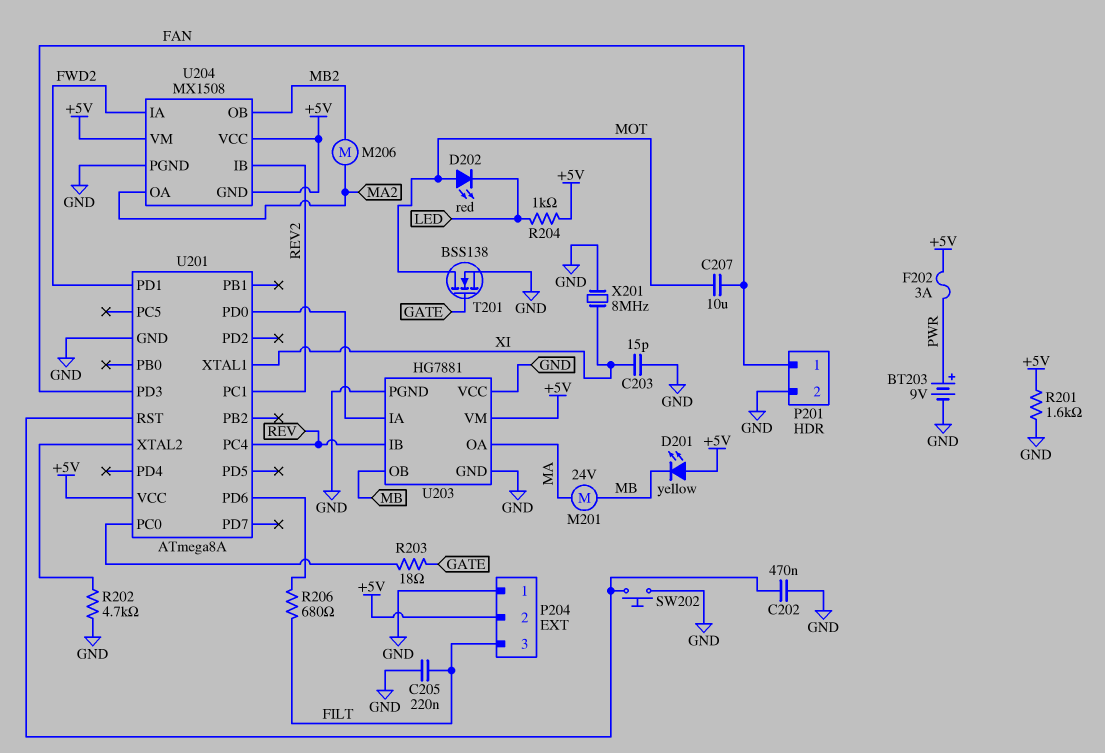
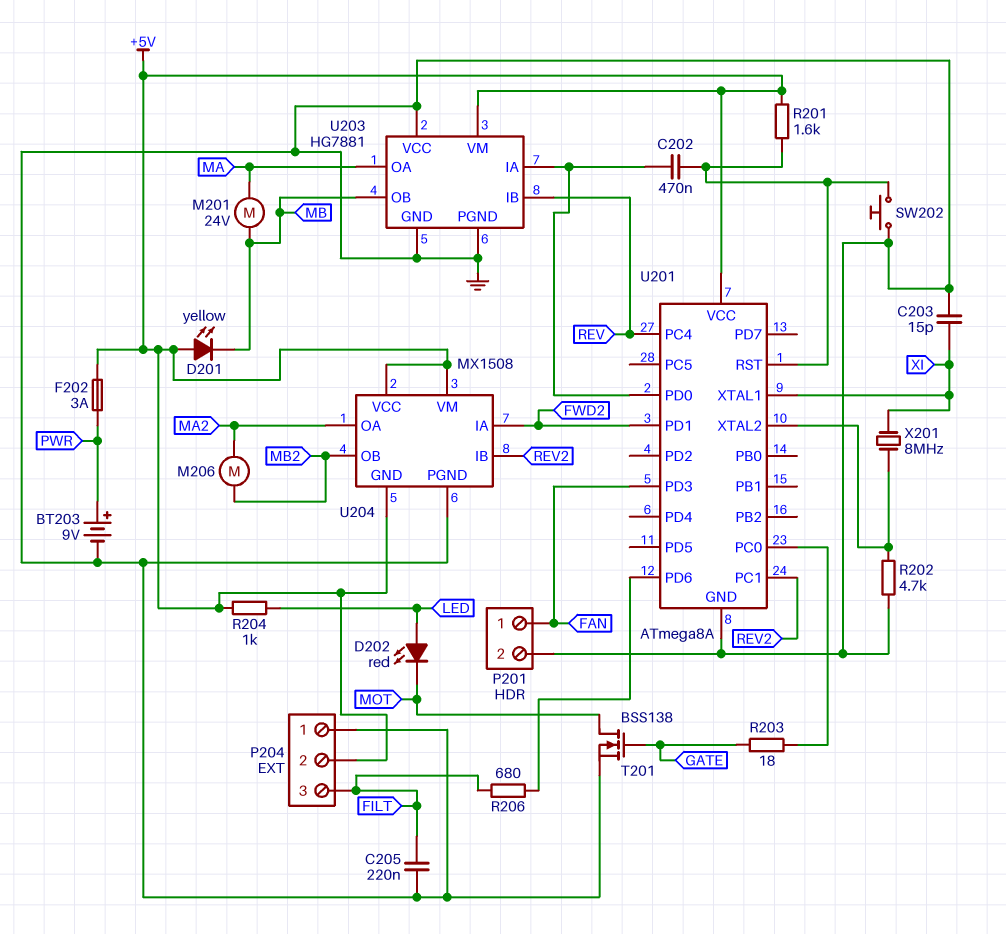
C202: 470nF (GND, U201/RST) -> 470nF (U201/PD0, U201/RST)
C207: 10uF (FAN, MOT) -> none
D202: LED red (A MOT, K LED) -> LED red (A LED, K MOT)
R201: 1.6k (+5V, GND) -> 1.6k (+5V, U201/RST)
X201: 8MHz (GND, XI) -> 8MHz (U201/XTAL2, XI)

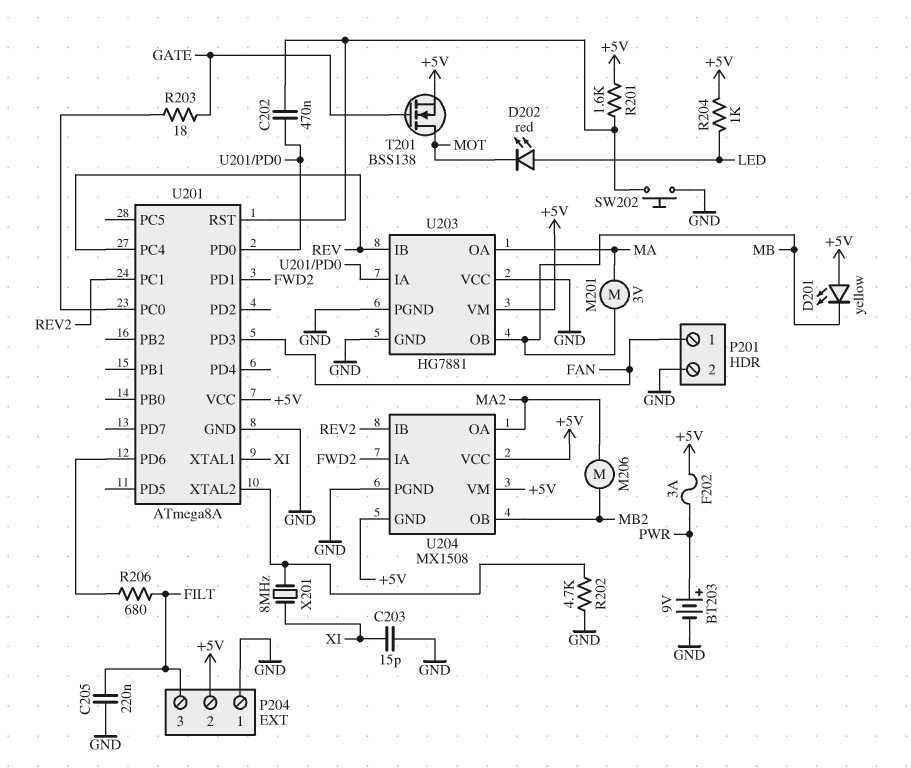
M201: motor 24V (MA, MB) -> motor 3V (MA, MB)
T201: NMOS BSS138 (G GATE, D MOT, S GND) -> NMOS BSS138 (G GATE, D MOT, S +5V)

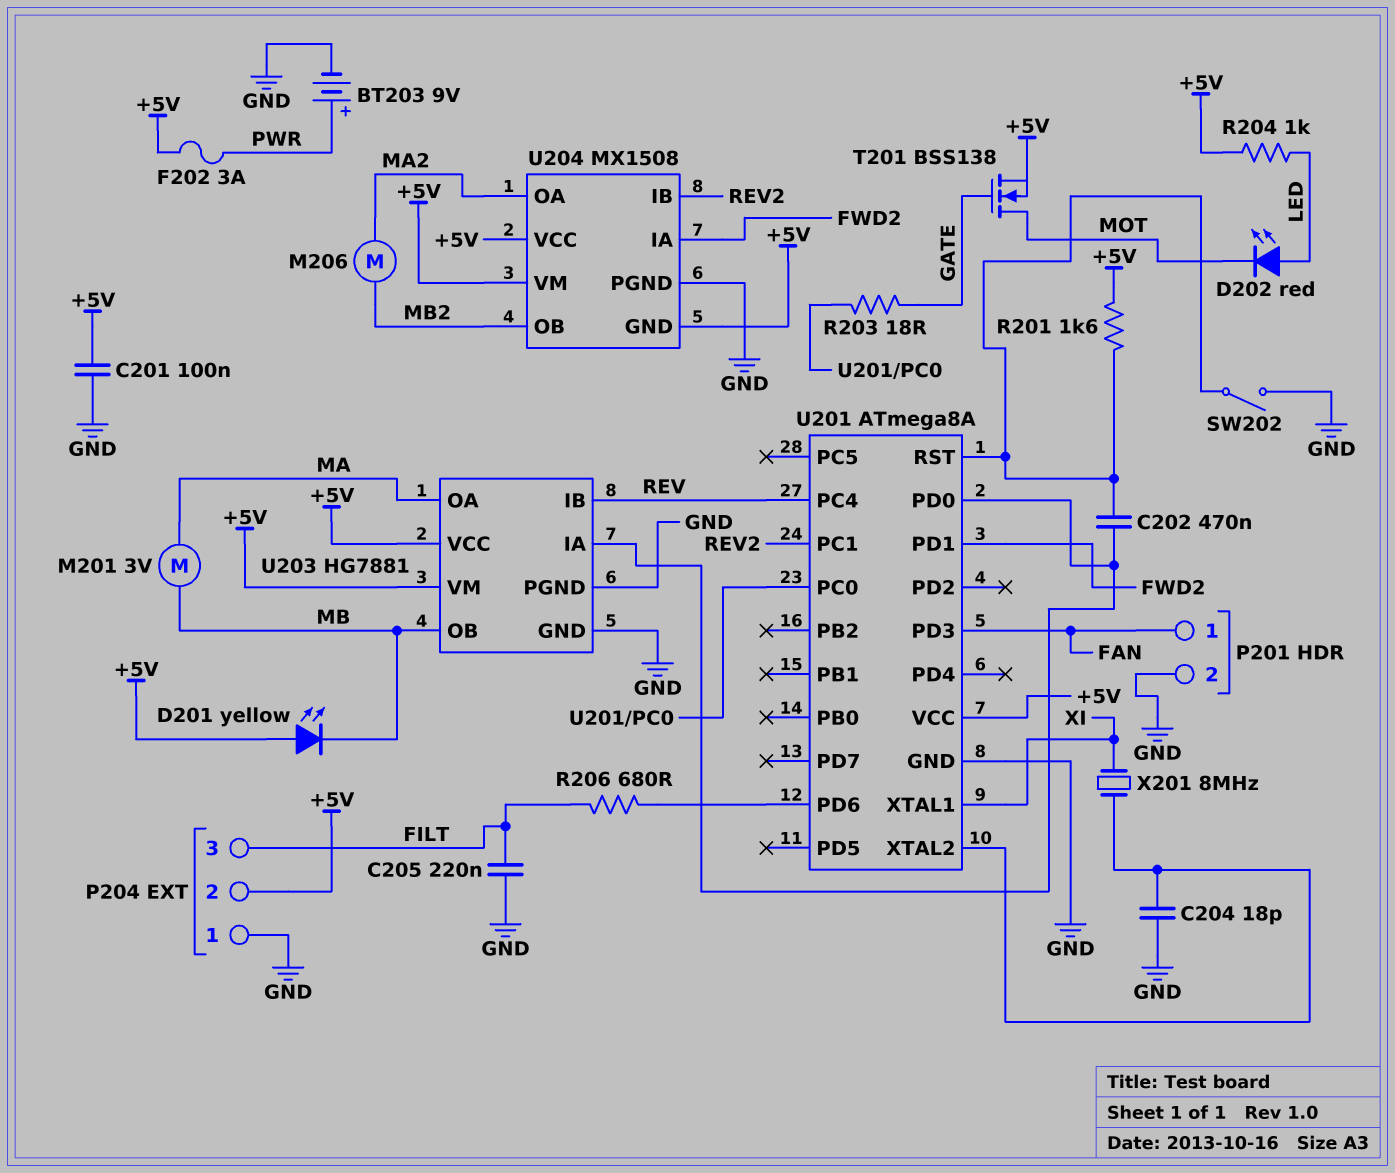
C201: none -> 100nF (+5V, GND)
C203: 15pF (GND, XI) -> none
C204: none -> 18pF (GND, U201/XTAL2)
R202: 4.7k (GND, U201/XTAL2) -> none
SW202: button (GND, U201/RST) -> switch (GND, U201/RST)
U203 pin VCC: GND -> +5V

